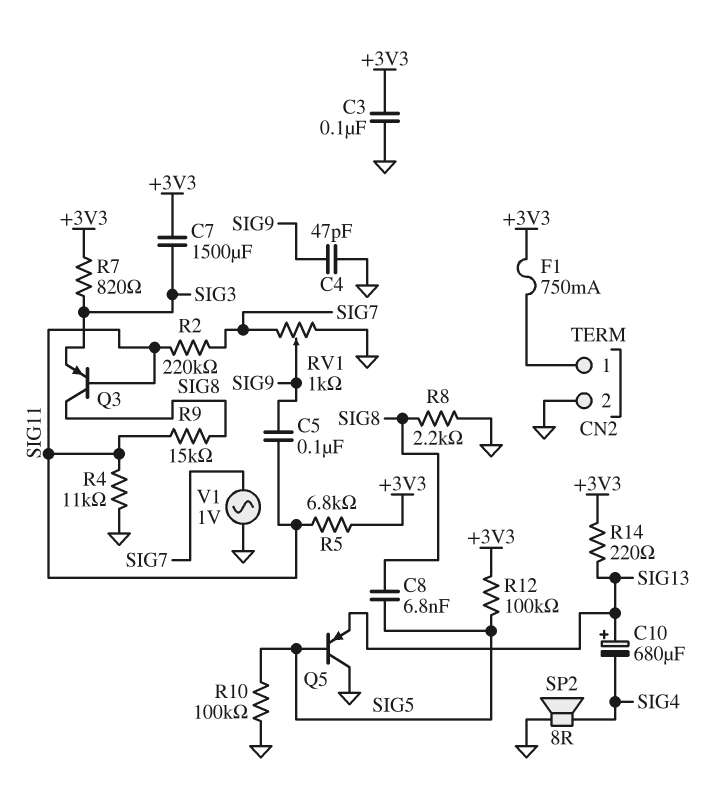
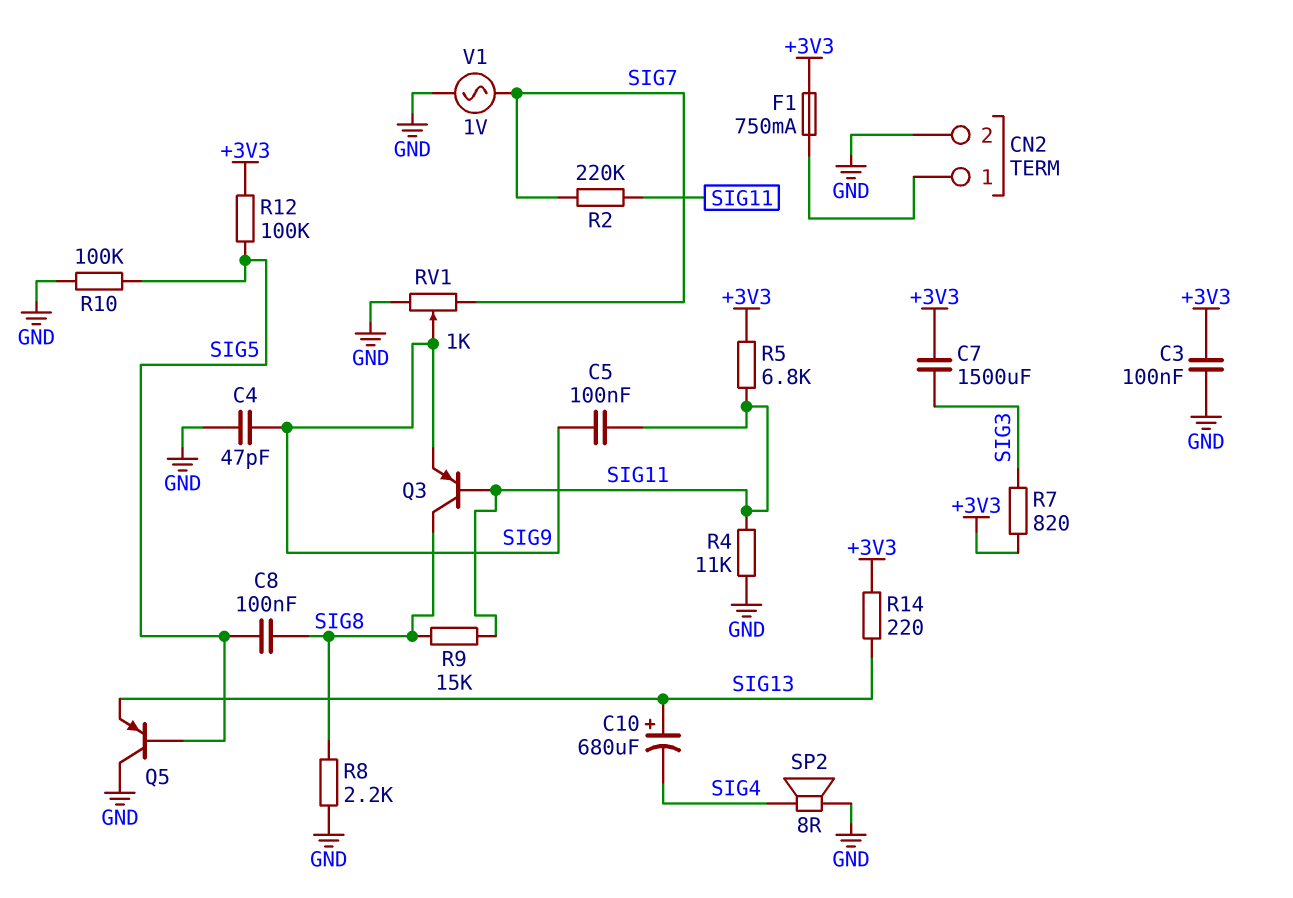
C8: 6.8nF (SIG5, SIG8) -> 100nF (SIG5, SIG8)
Q3: PNP (B SIG11, C SIG8, E SIG3) -> PNP (B SIG11, C SIG8, E SIG9)

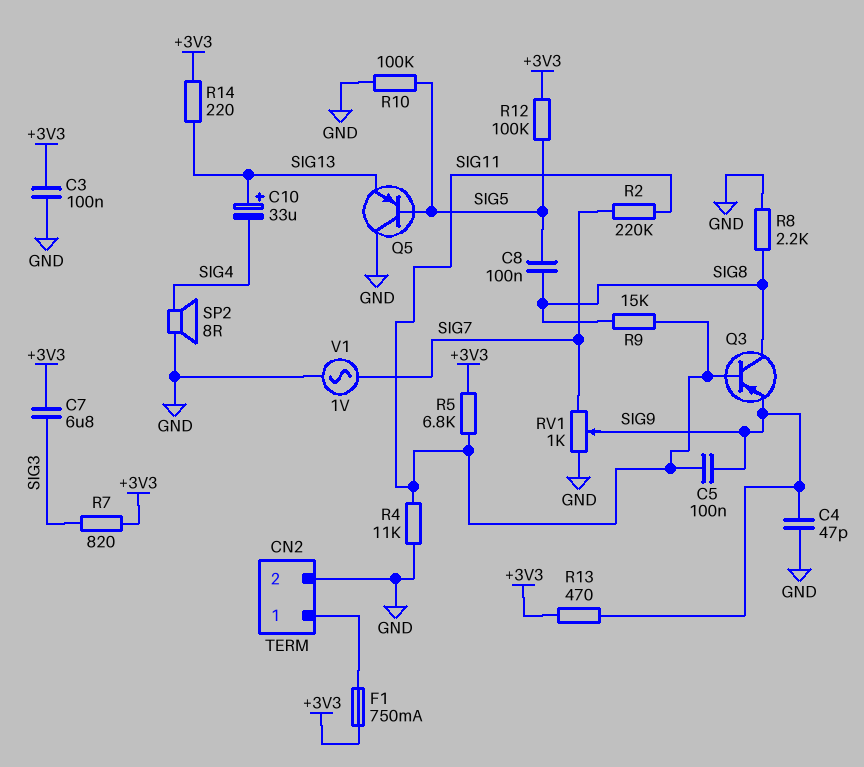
C7: 1500uF (+3V3, SIG3) -> 6.8uF (+3V3, SIG3)
C10: 680uF (plus SIG13, minus SIG4) -> 33uF (plus SIG13, minus SIG4)
R13: none -> 470 (+3V3, SIG9)

